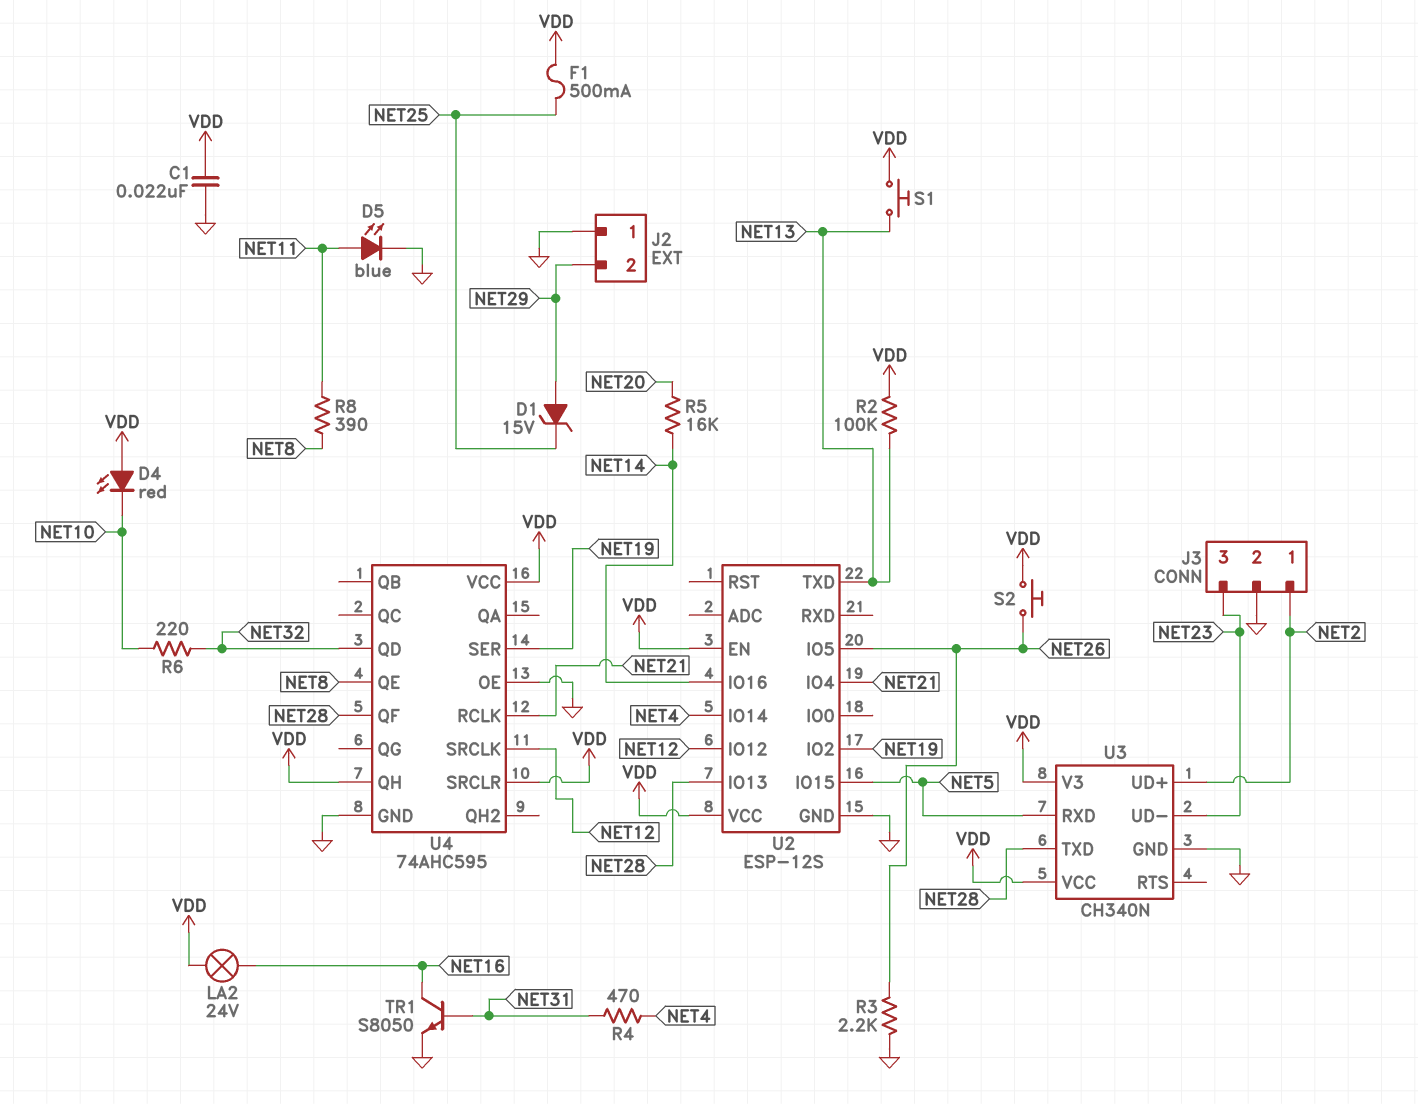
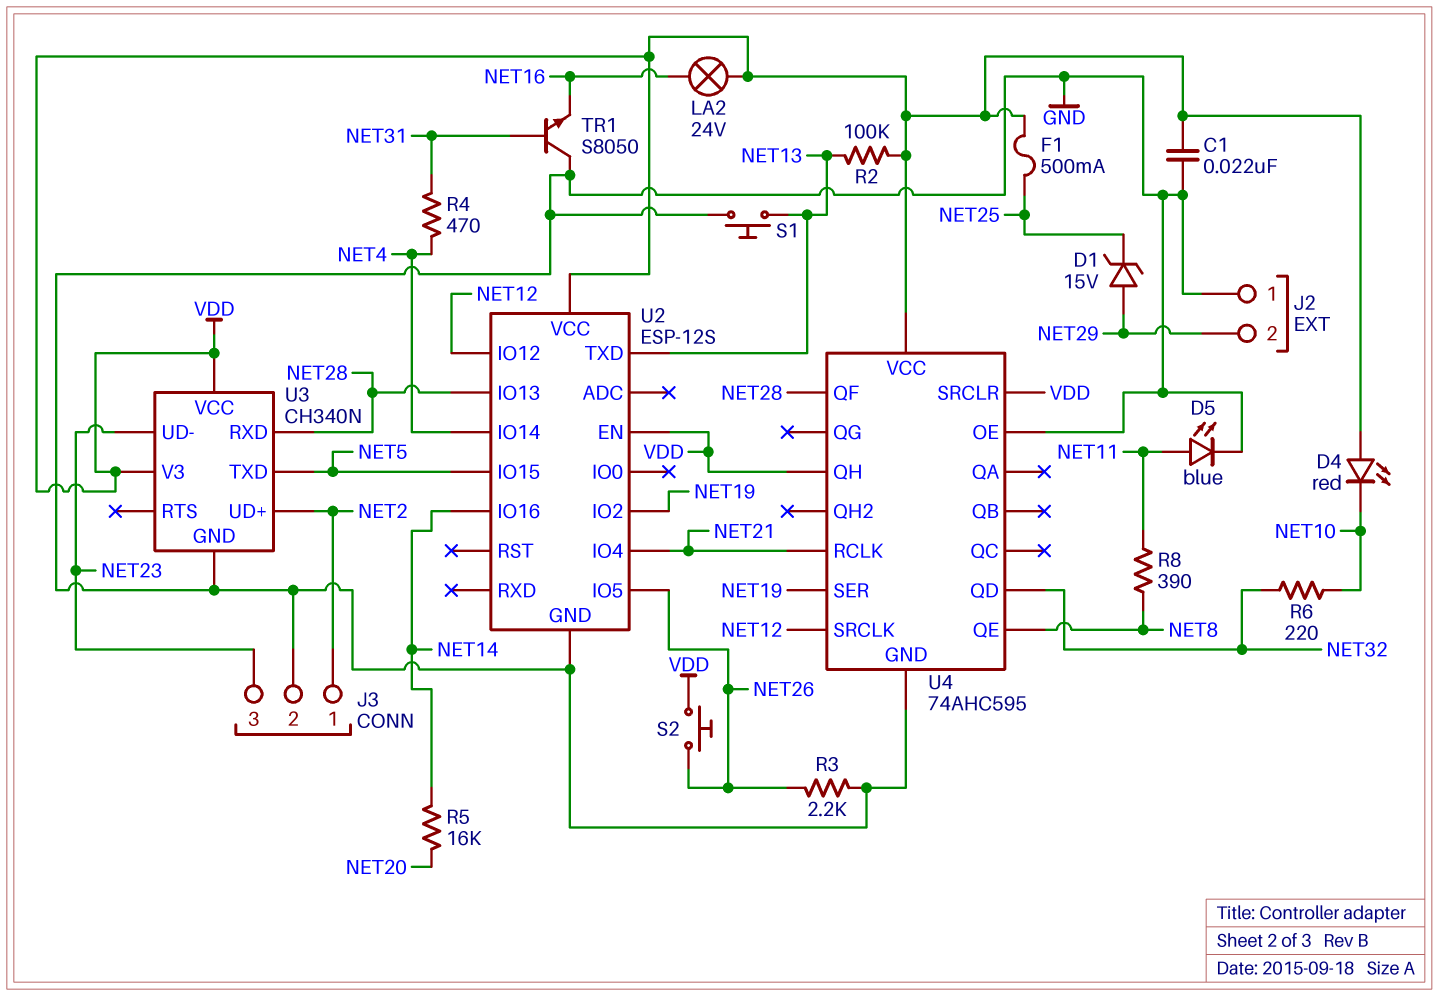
S1: button (NET13, VDD) -> button (GND, NET13)
TR1: NPN S8050 (B NET31, C NET16, E GND) -> NPN S8050 (B NET31, C GND, E NET16)
U3 pin RXD: NET5 -> NET28
U3 pin TXD: NET28 -> NET5

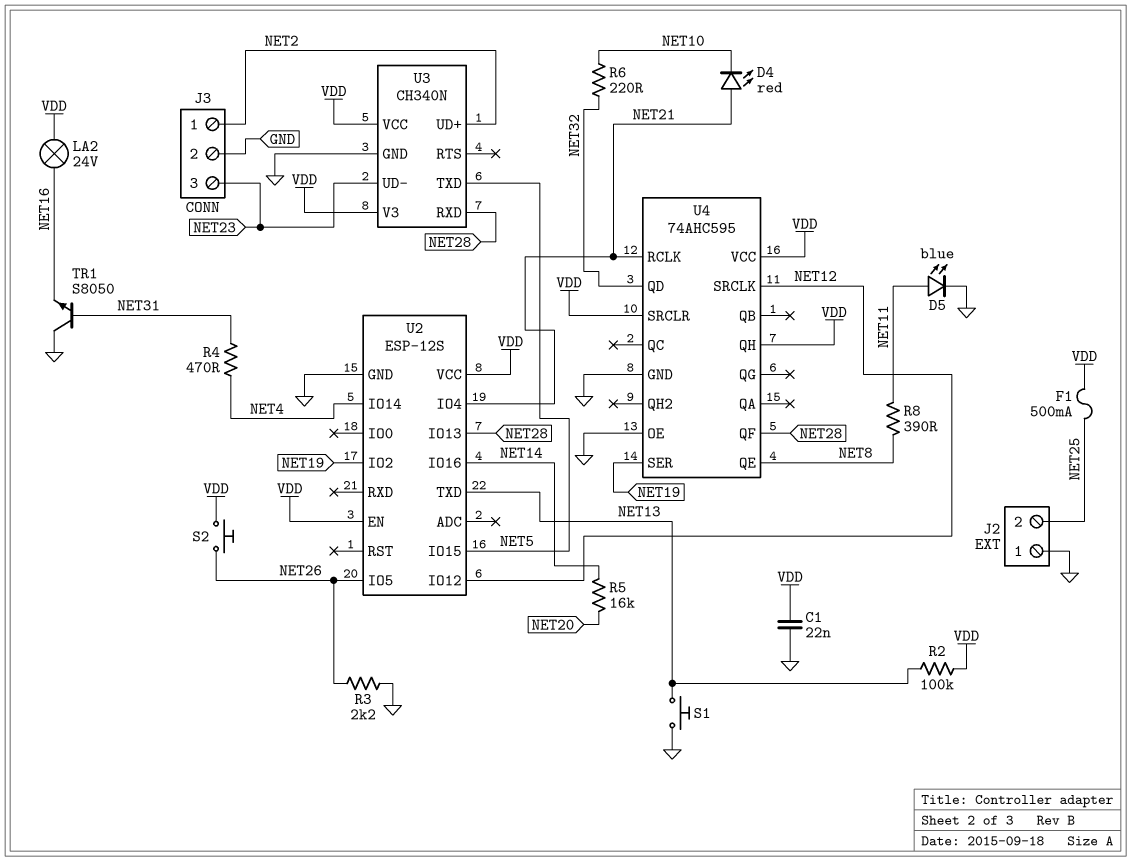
D1: zener 15V (A NET29, K NET25) -> none
D4: LED red (A VDD, K NET10) -> LED red (A NET21, K NET10)
J2 pin 2: NET29 -> NET25

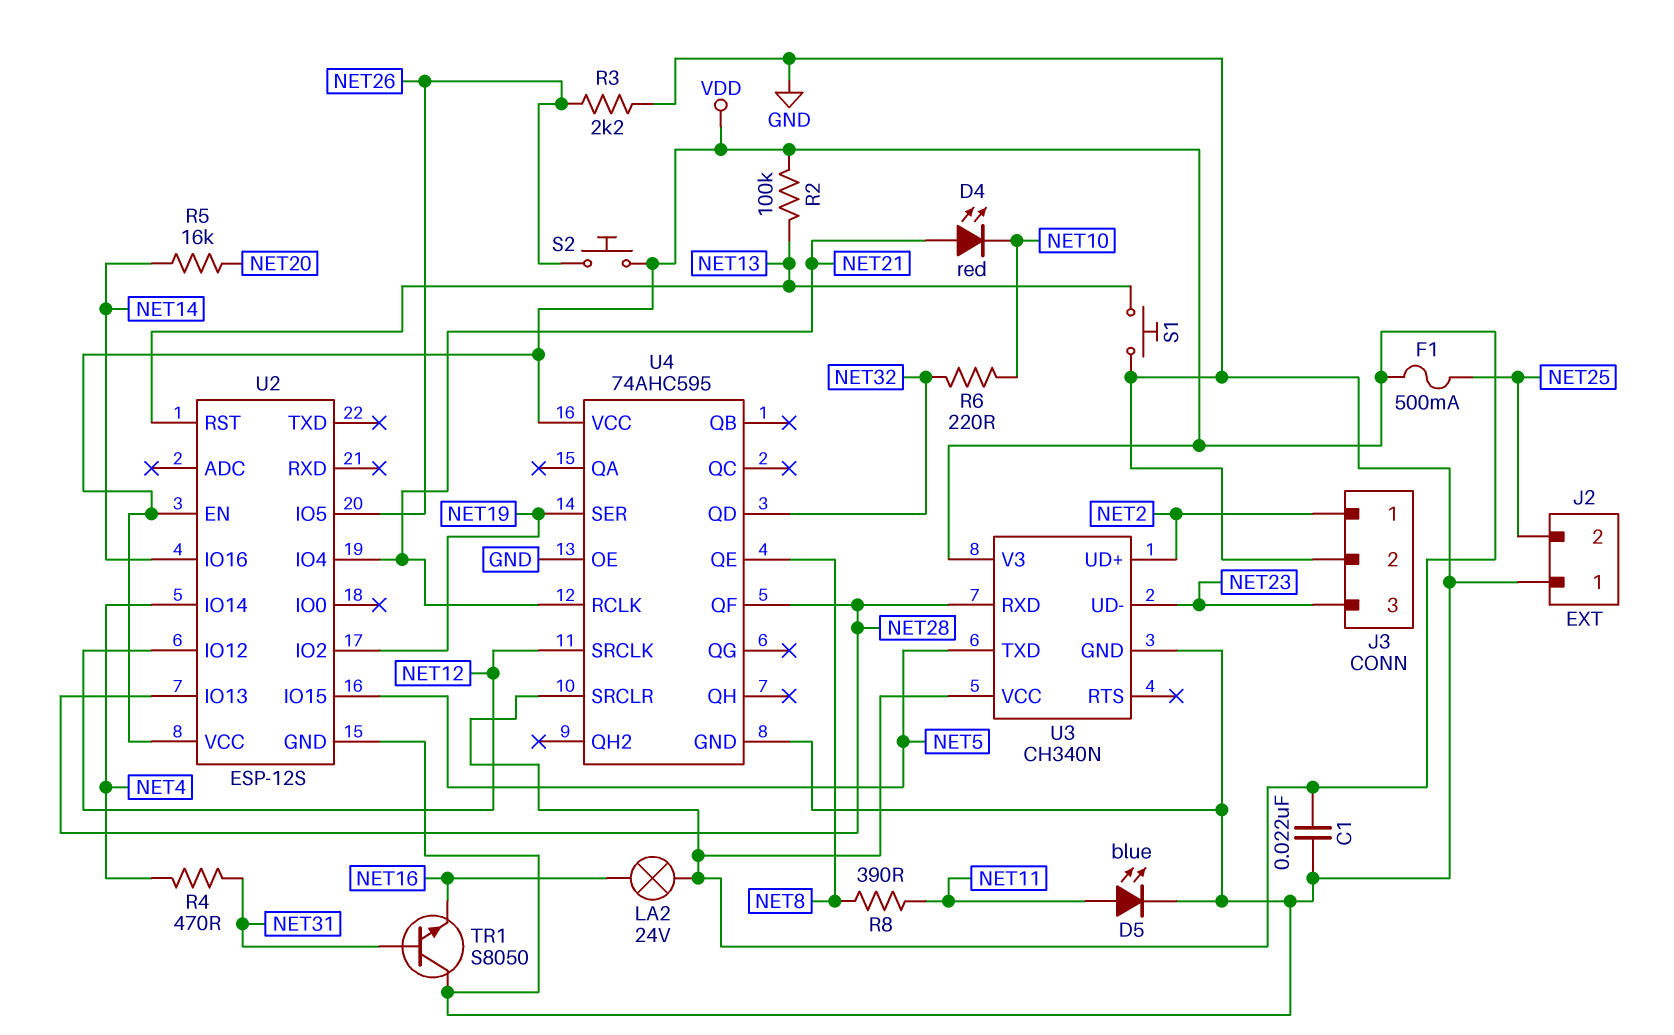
U2 pin RST: none -> NET13
U2 pin TXD: NET13 -> none
U4 pin QH: VDD -> none

